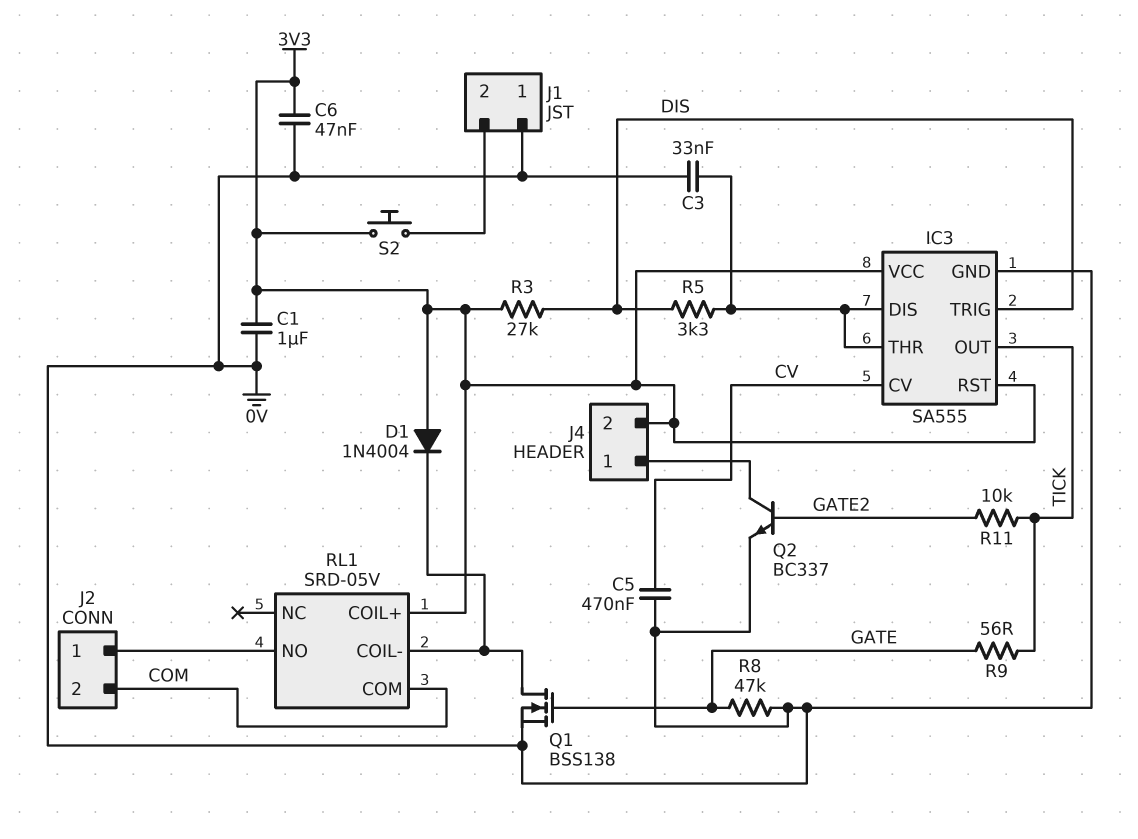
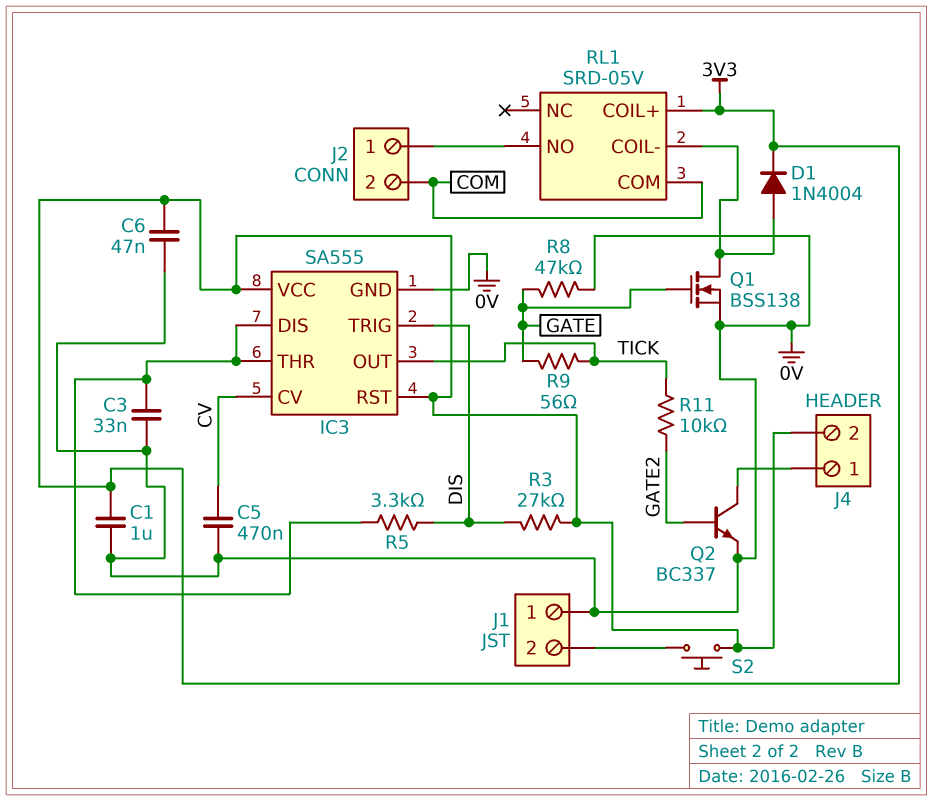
D1: diode 1N4004 (A 3V3, K RL1/COIL-) -> diode 1N4004 (A RL1/COIL-, K 3V3)

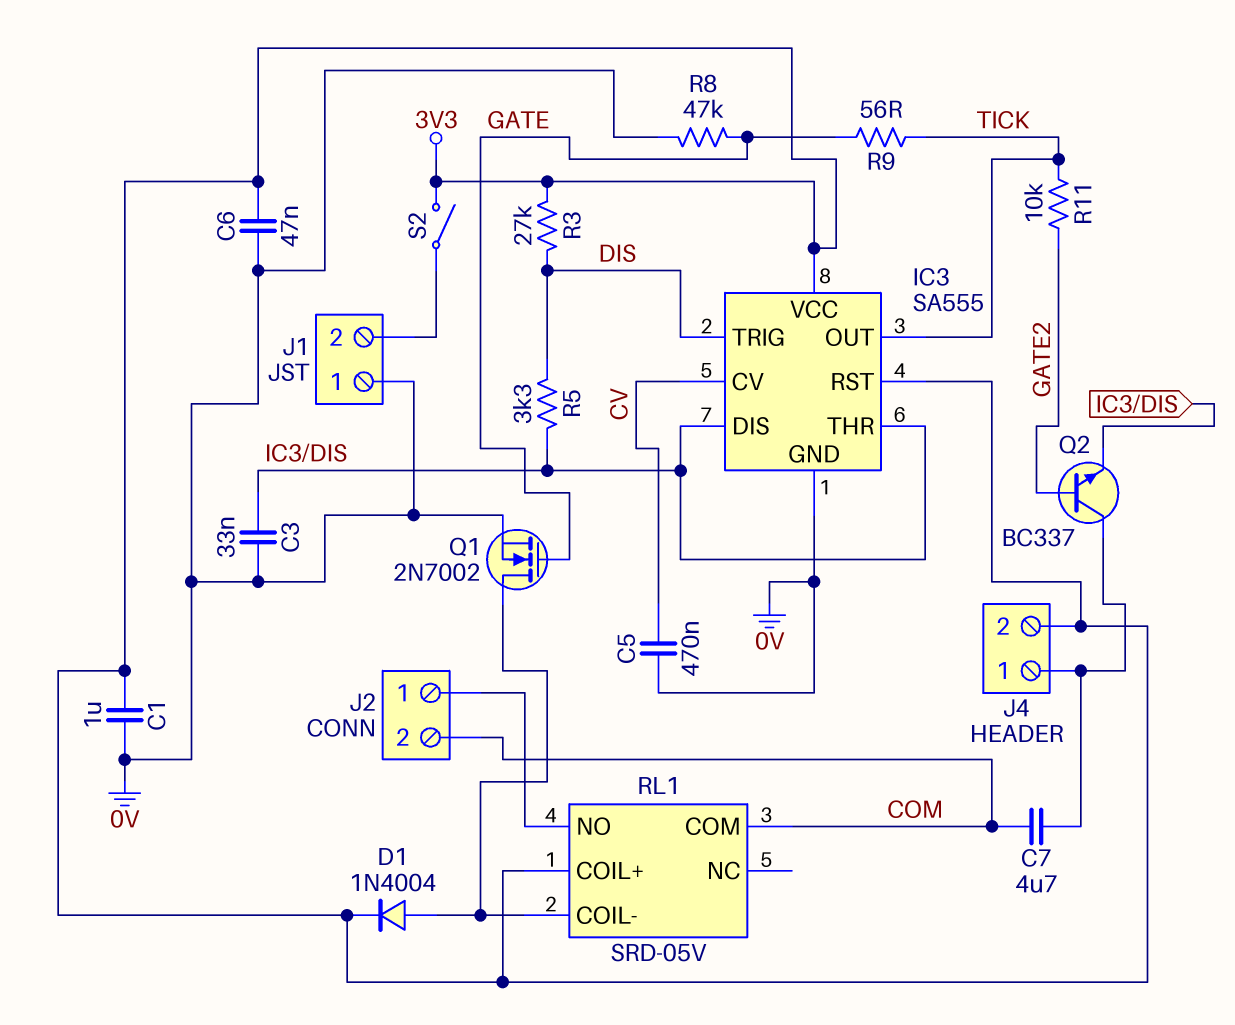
C7: none -> 4.7uF (COM, J4/1)
Q1: NMOS BSS138 (G GATE, D RL1/COIL-, S 0V) -> NMOS 2N7002 (G GATE, D RL1/COIL-, S 0V)
Q2: NPN BC337 (B GATE2, C J4/1, E 0V) -> NPN BC337 (B GATE2, C J4/1, E IC3/DIS)
S2: button (3V3, J1/2) -> switch (3V3, J1/2)

